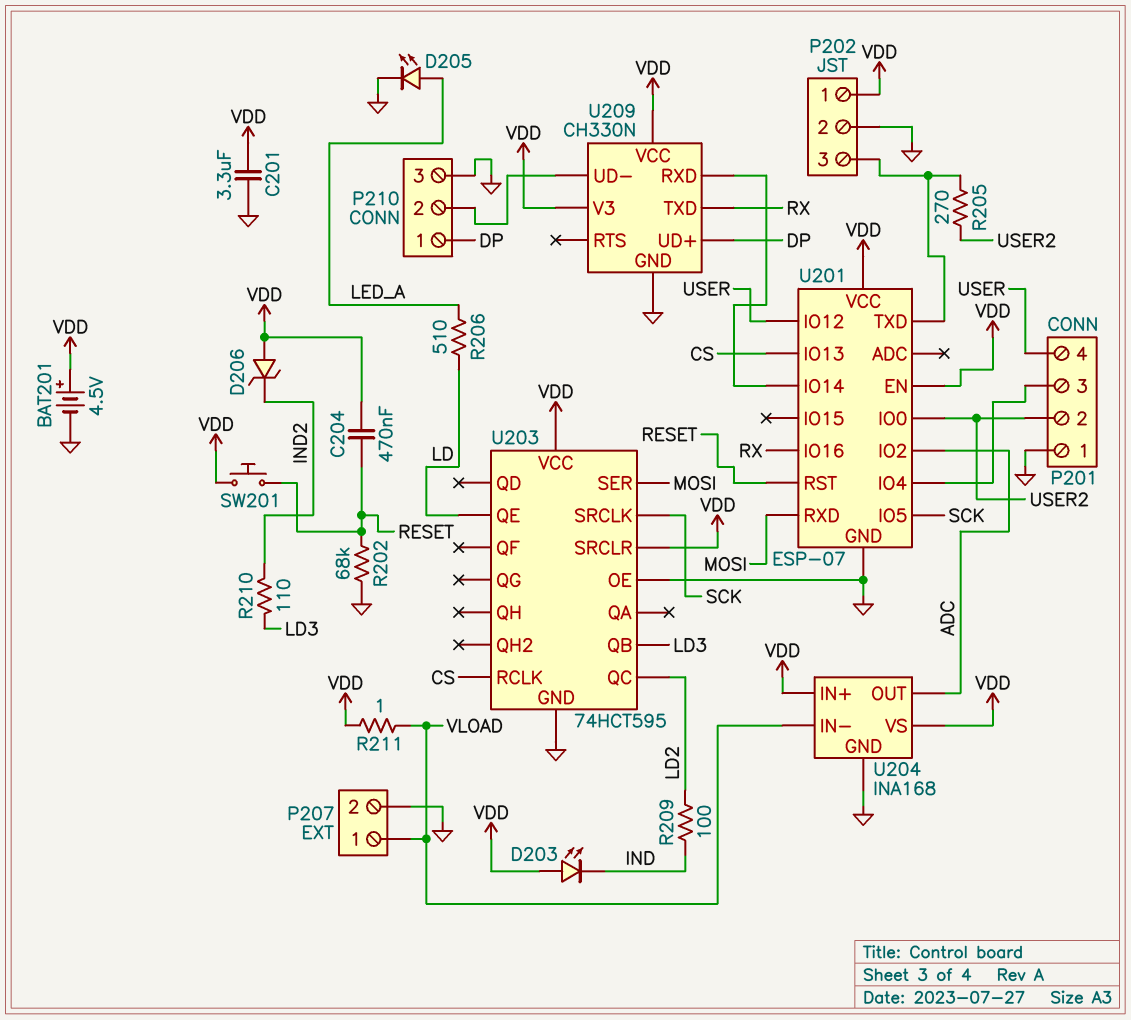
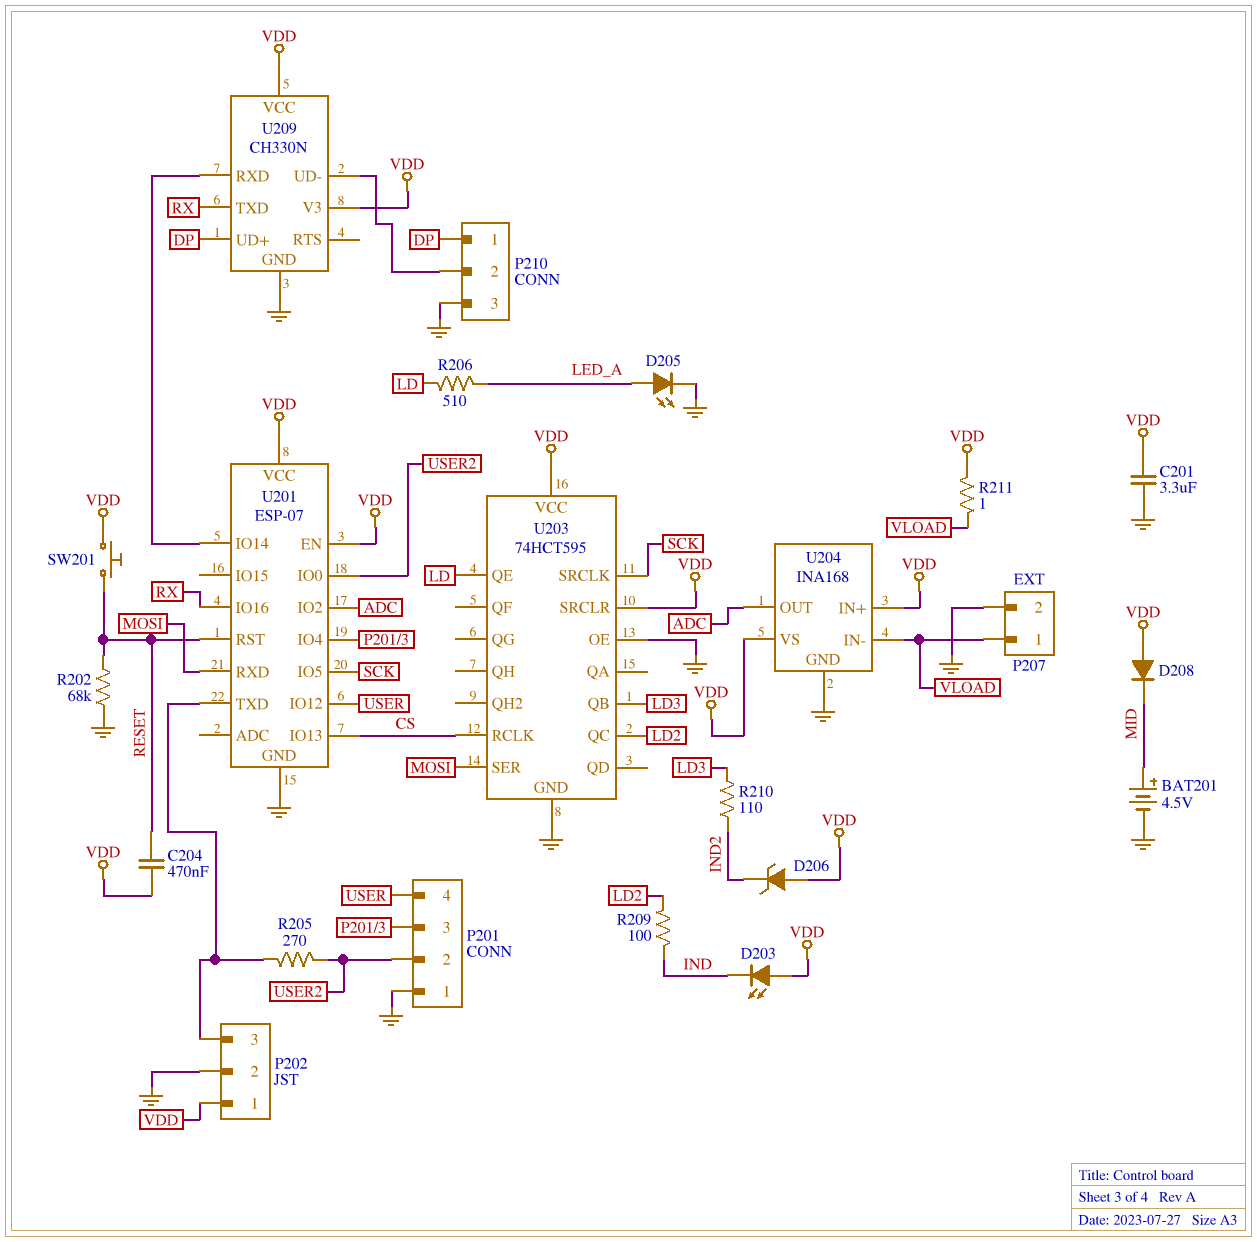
BAT201: 4.5V (plus VDD, minus GND) -> 4.5V (plus MID, minus GND)
D208: none -> diode (A VDD, K MID)

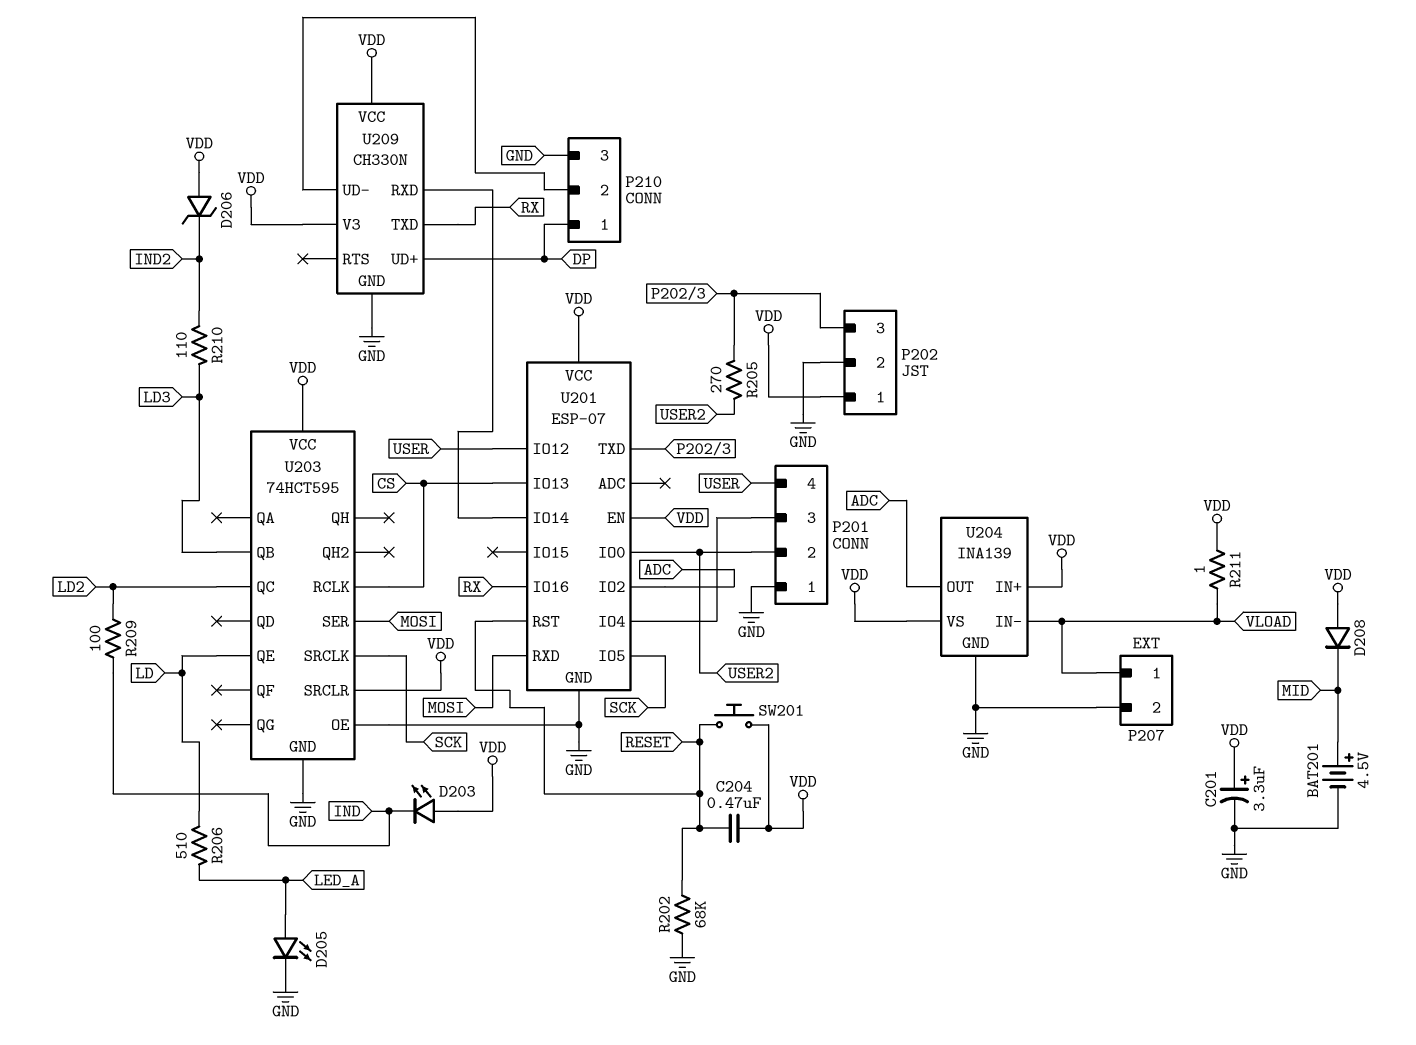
C201: 3.3uF (GND, VDD) -> 3.3uF (plus VDD, minus GND)
U204: INA168 -> INA139

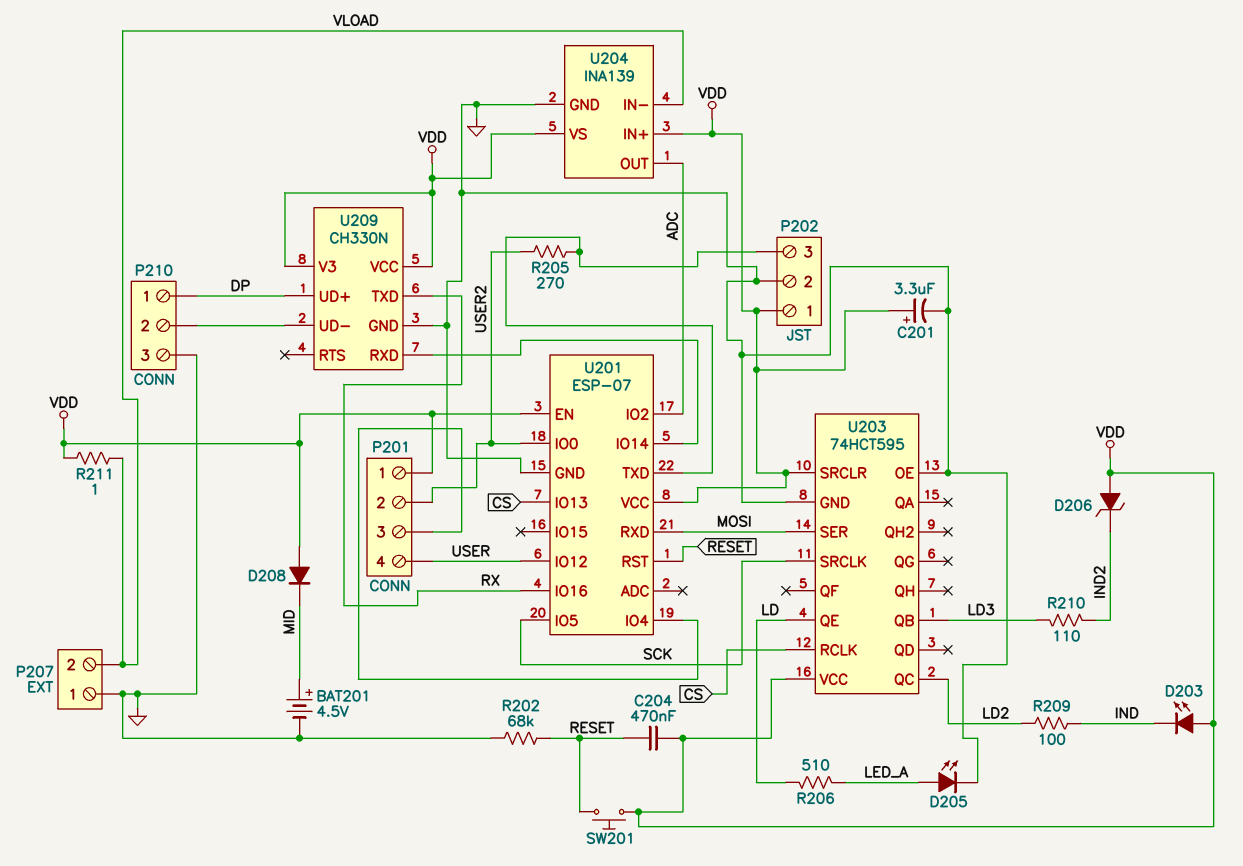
P201 pin 1: GND -> VDD
P207 pin 1: VLOAD -> GND
P207 pin 2: GND -> VLOAD

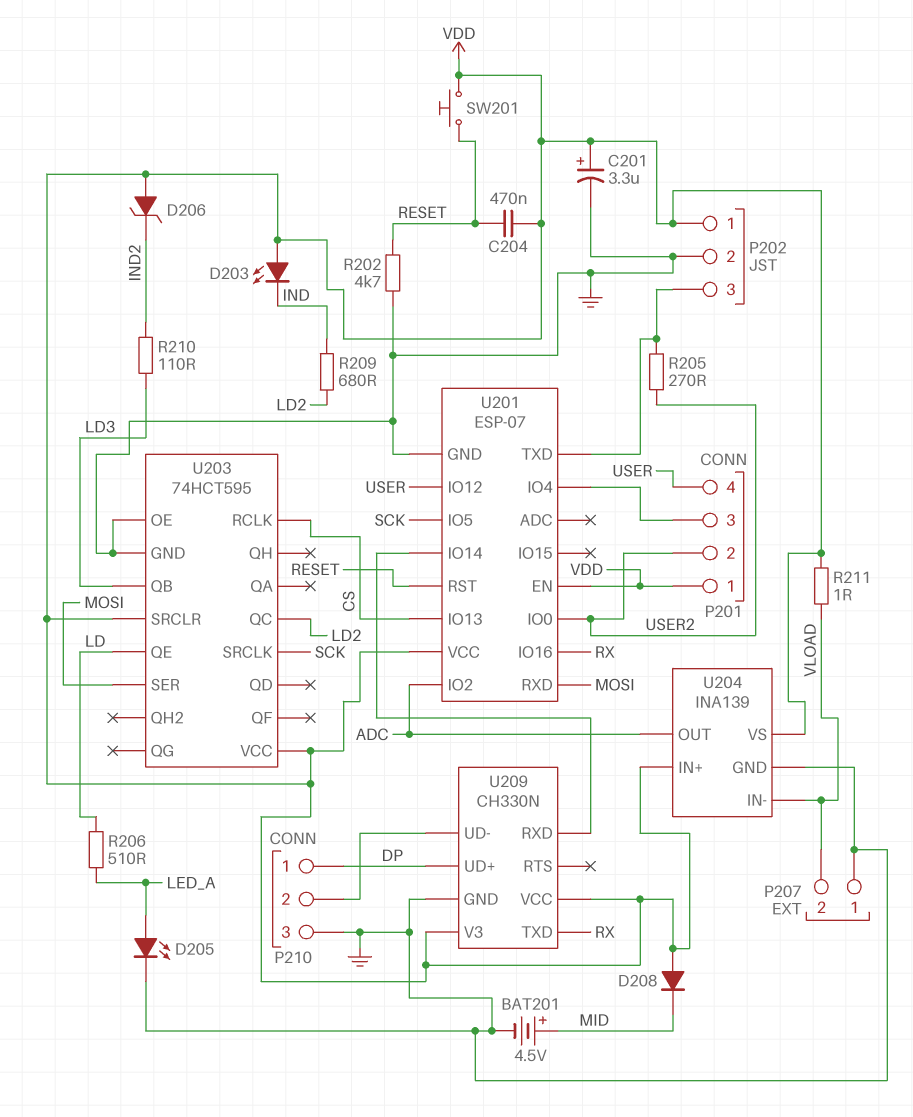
R202: 68k (GND, RESET) -> 4.7k (GND, RESET)
R209: 100 (IND, LD2) -> 680 (IND, LD2)

